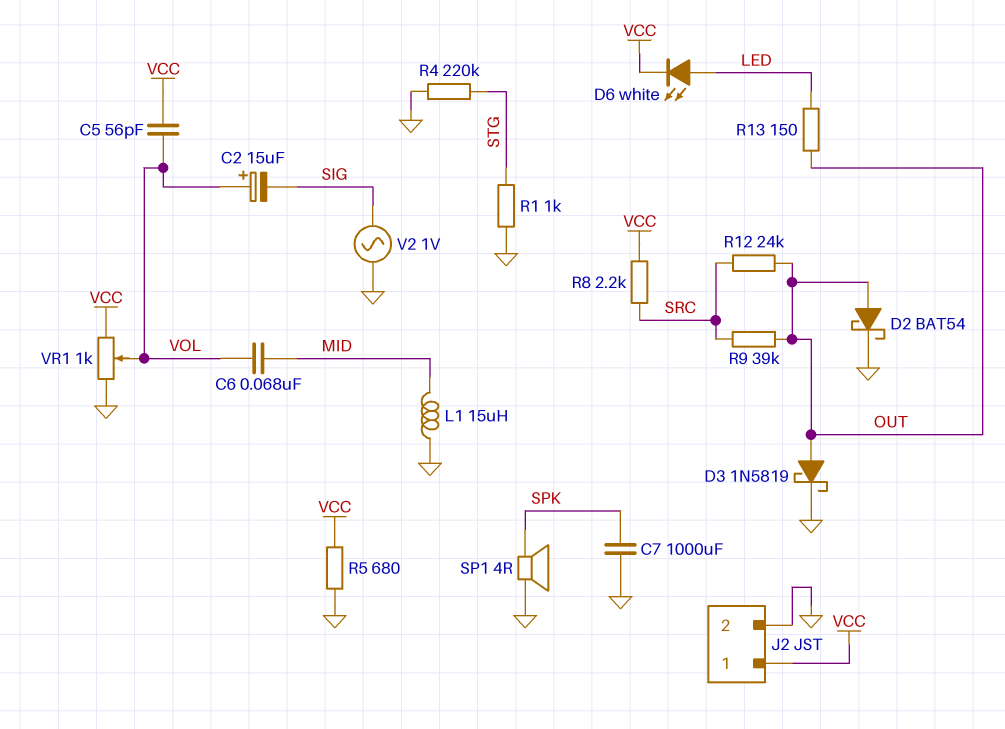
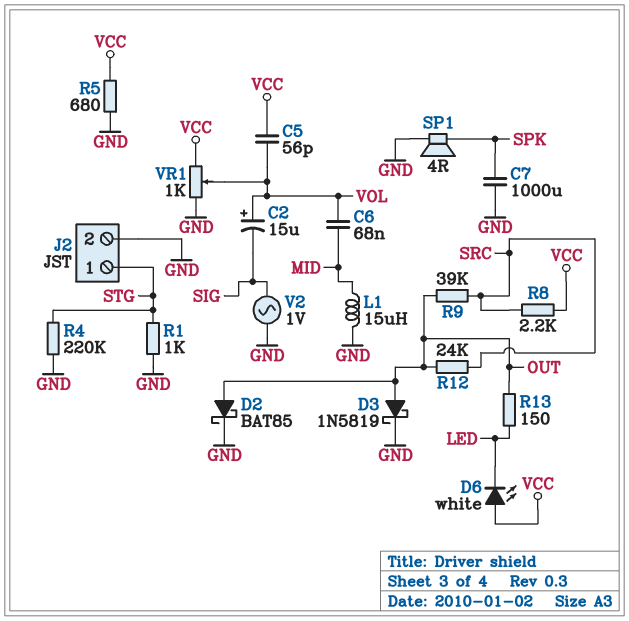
D2: schottky BAT54 (A OUT, K GND) -> schottky BAT85 (A OUT, K GND)
D6: LED white (A LED, K VCC) -> LED white (A VCC, K LED)
J2 pin 1: VCC -> STG

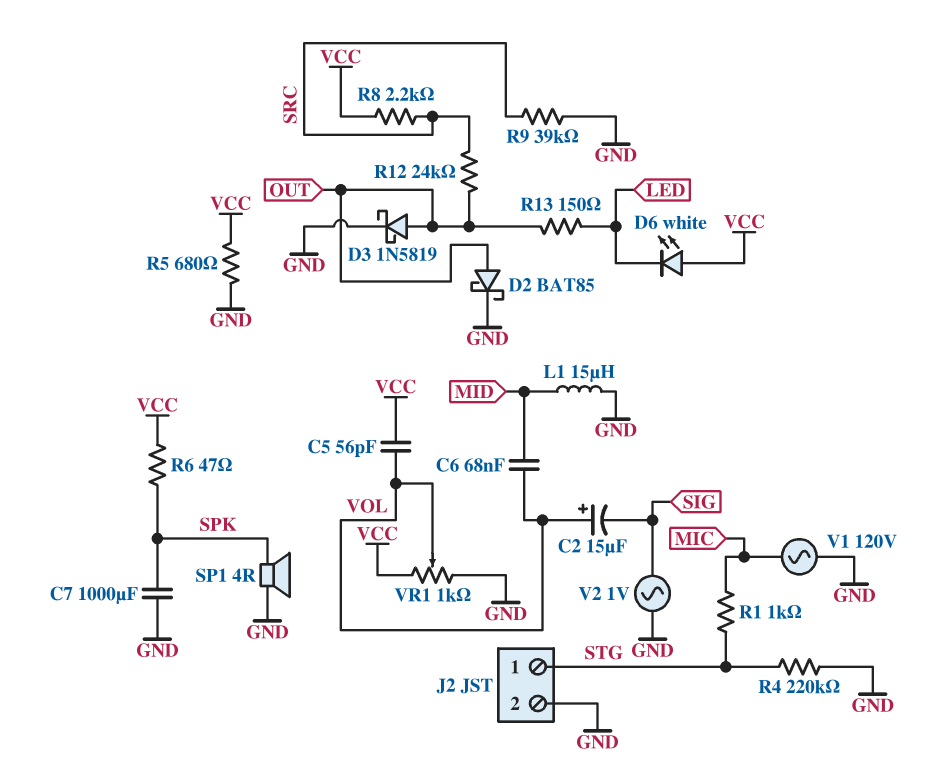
R1: 1k (GND, STG) -> 1k (MIC, STG)
R6: none -> 47 (SPK, VCC)
R9: 39k (OUT, SRC) -> 39k (GND, SRC)
V1: none -> AC 120V (GND, MIC)

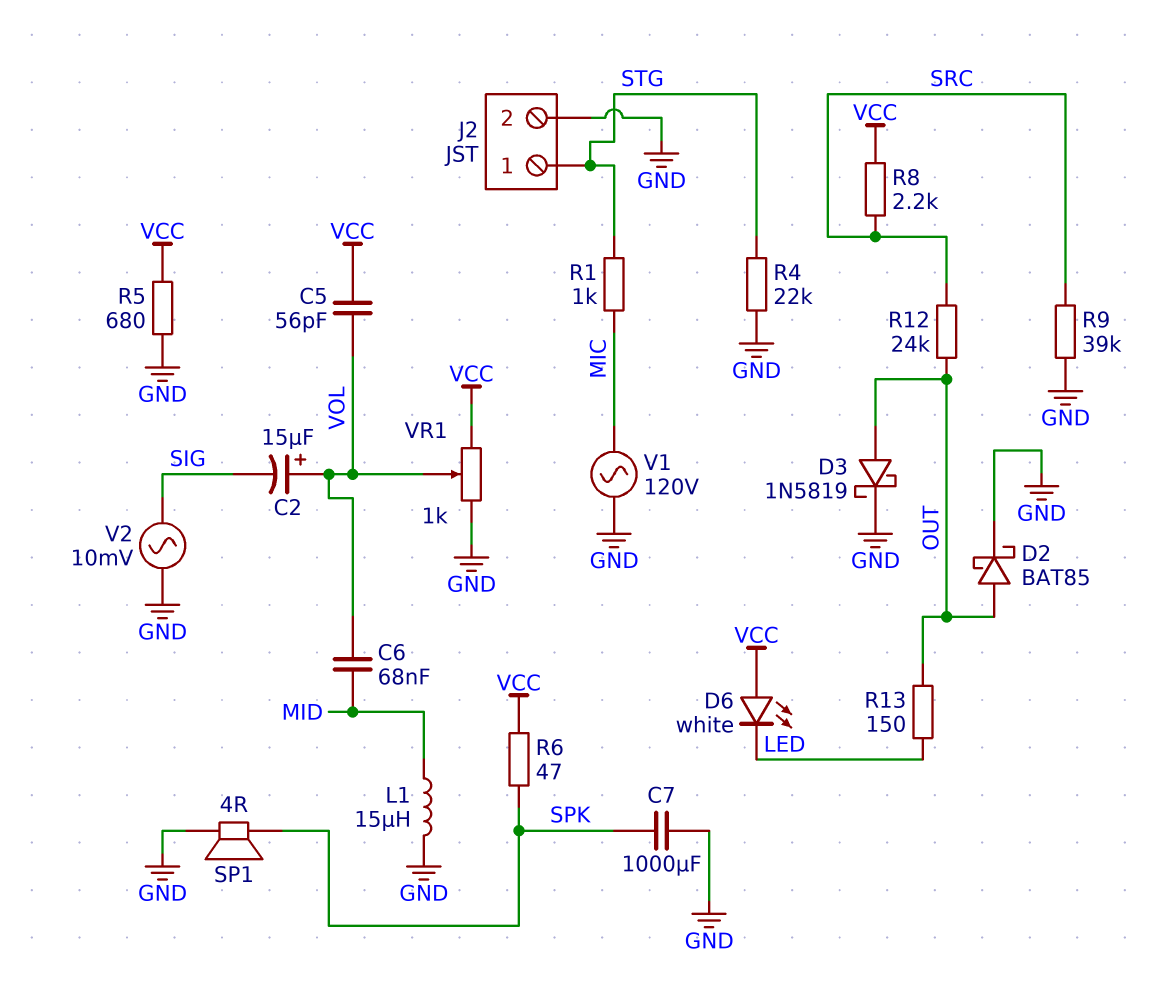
R4: 220k (GND, STG) -> 22k (GND, STG)
V2: AC 1V (GND, SIG) -> AC 10mV (GND, SIG)

